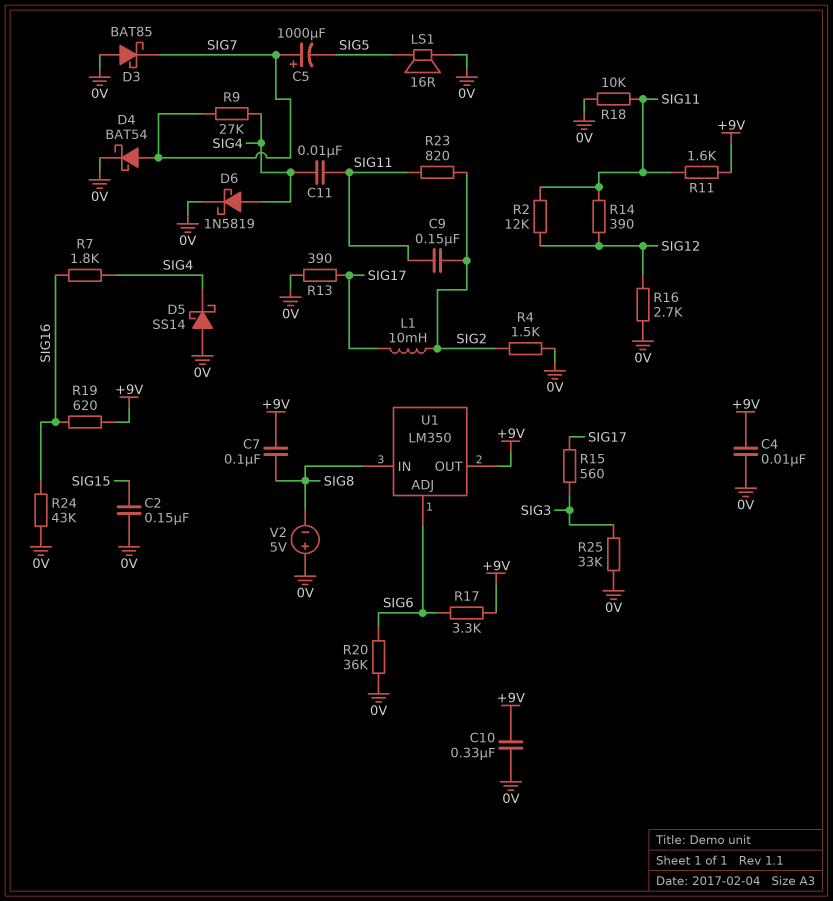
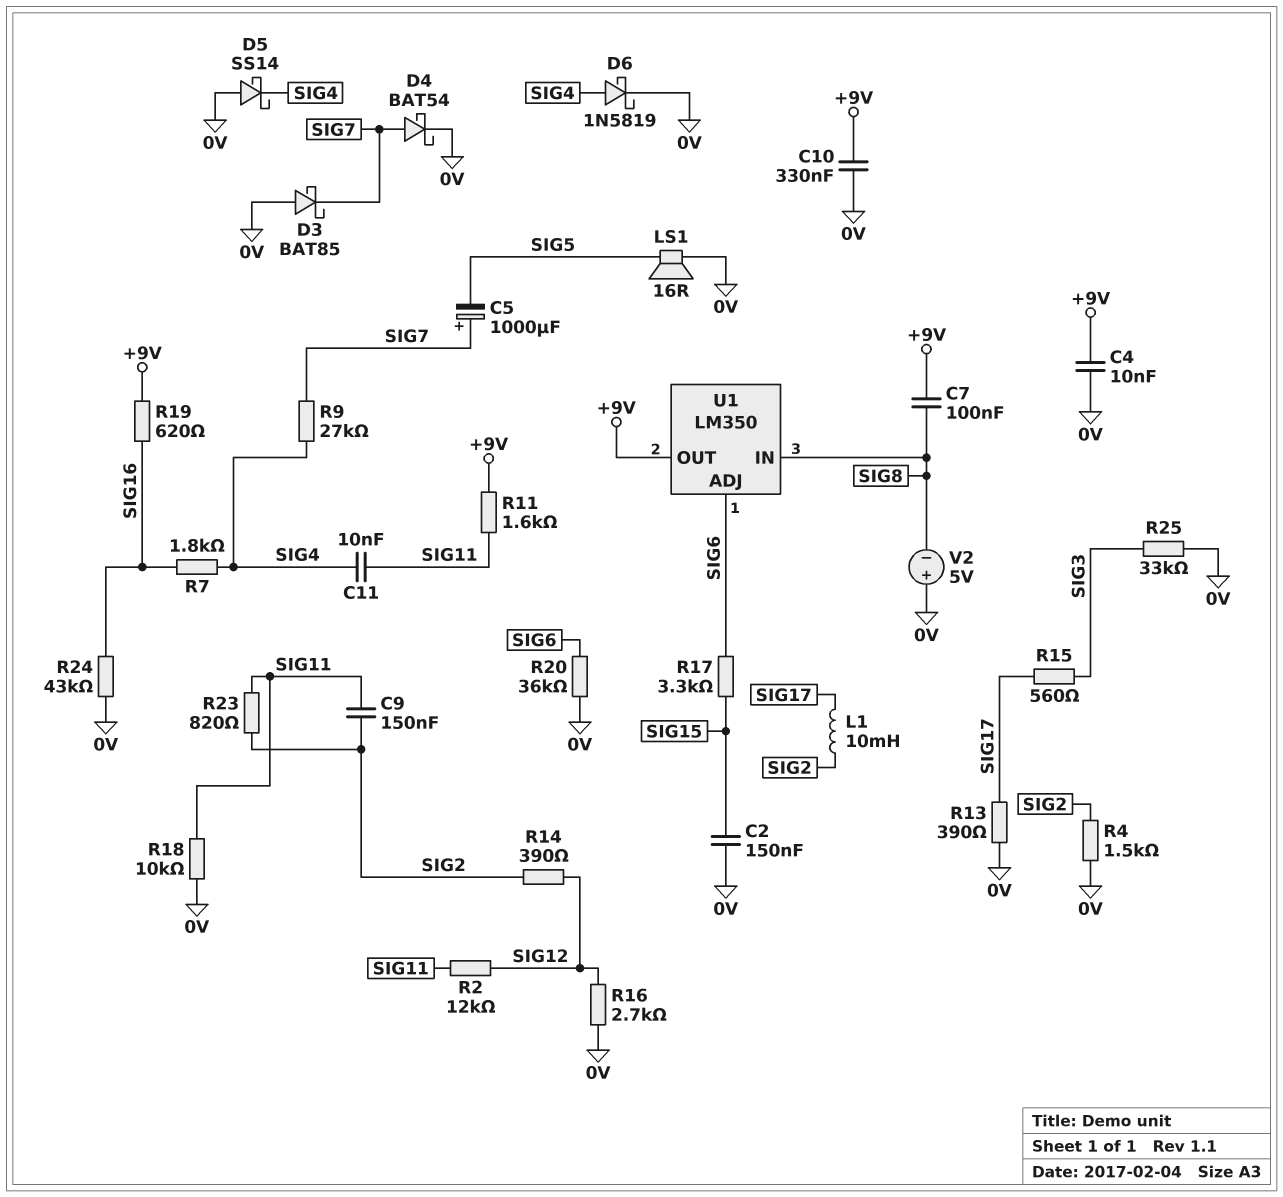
R14: 390 (SIG11, SIG12) -> 390 (SIG2, SIG12)
R17: 3.3k (+9V, SIG6) -> 3.3k (SIG6, SIG15)

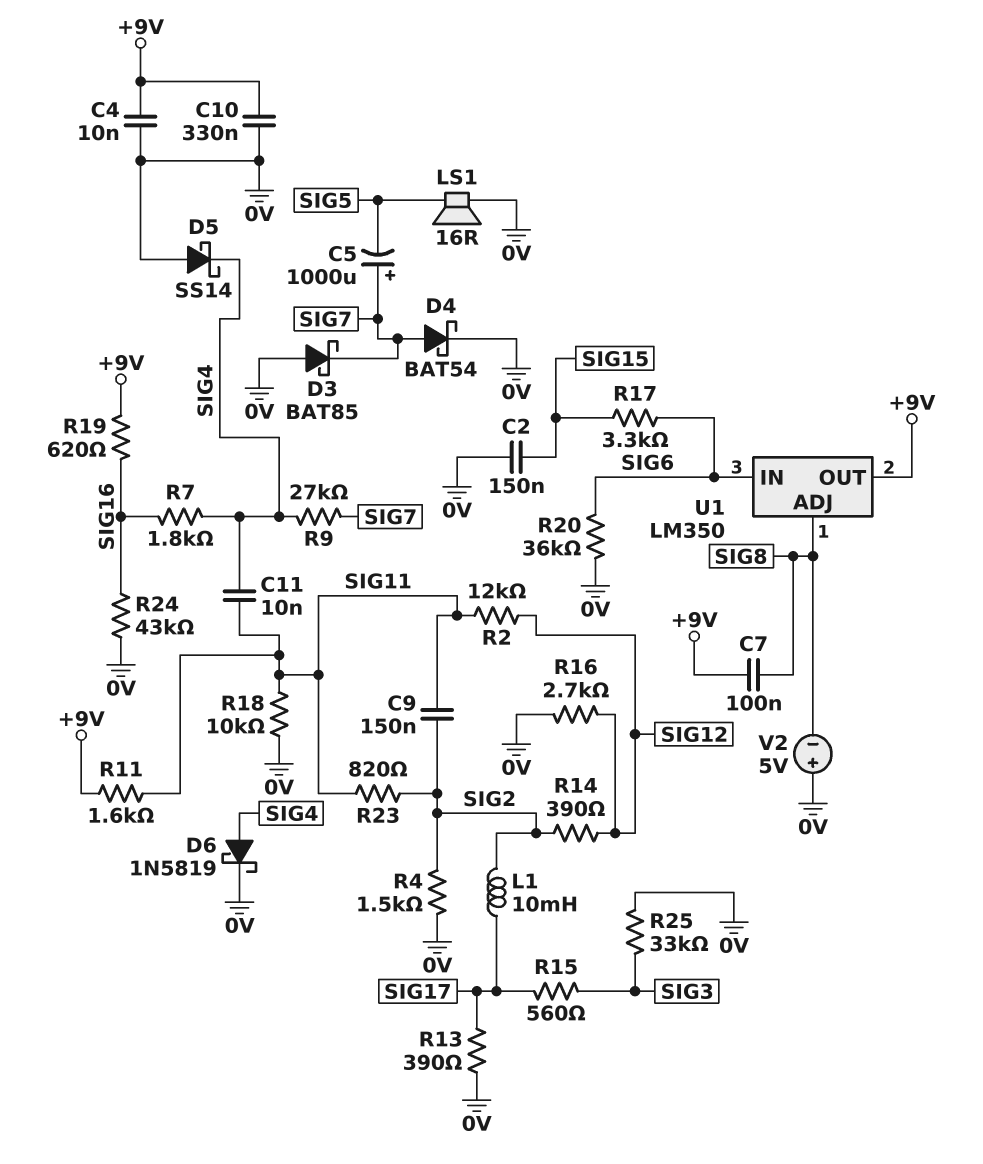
U1 pin ADJ: SIG6 -> SIG8
U1 pin IN: SIG8 -> SIG6

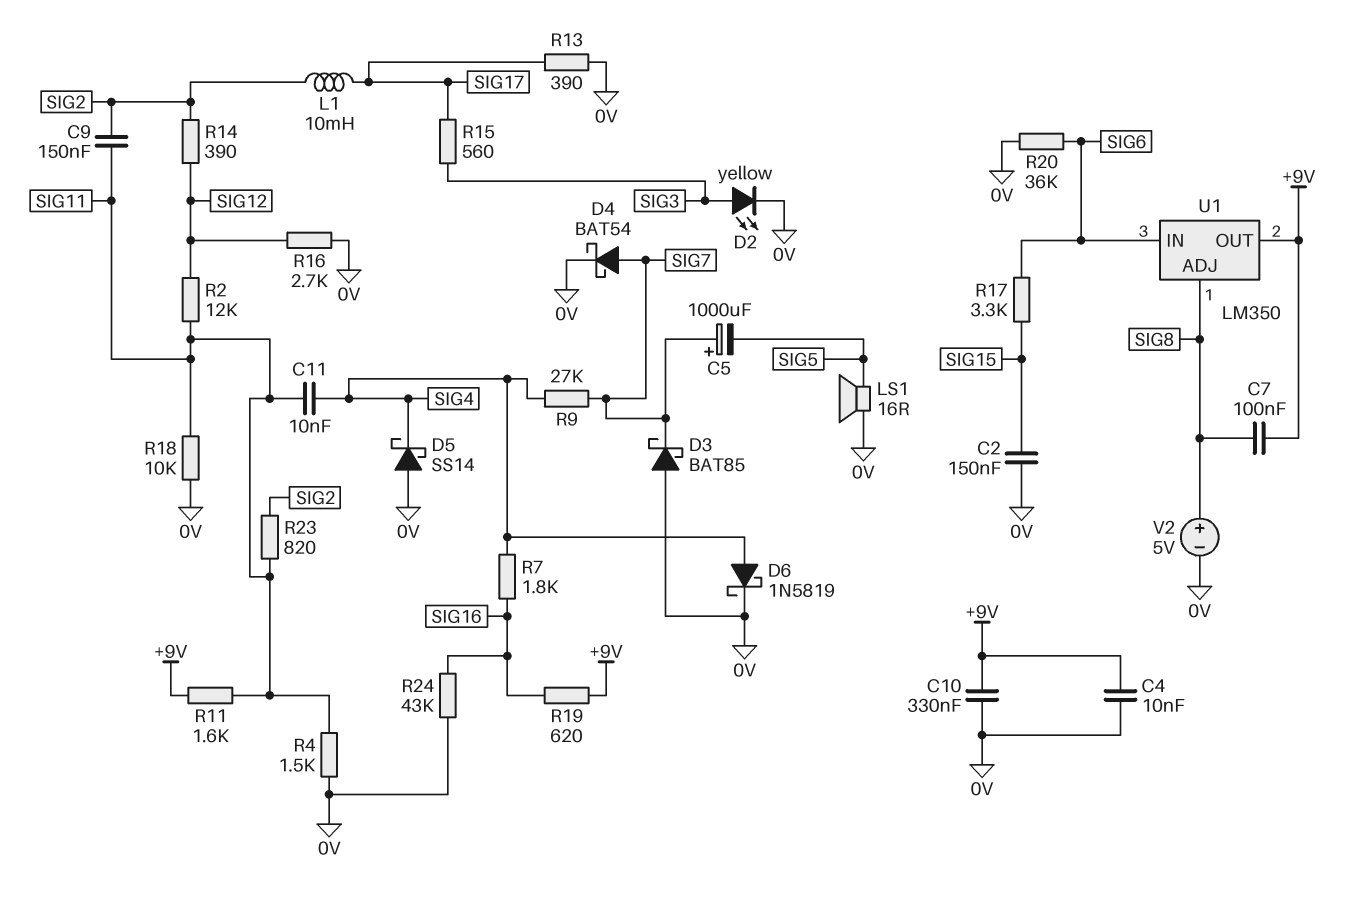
D2: none -> LED yellow (A SIG3, K 0V)
R4: 1.5k (0V, SIG2) -> 1.5k (0V, SIG11)
R25: 33k (0V, SIG3) -> none
V2: 5V (plus 0V, minus SIG8) -> 5V (plus SIG8, minus 0V)

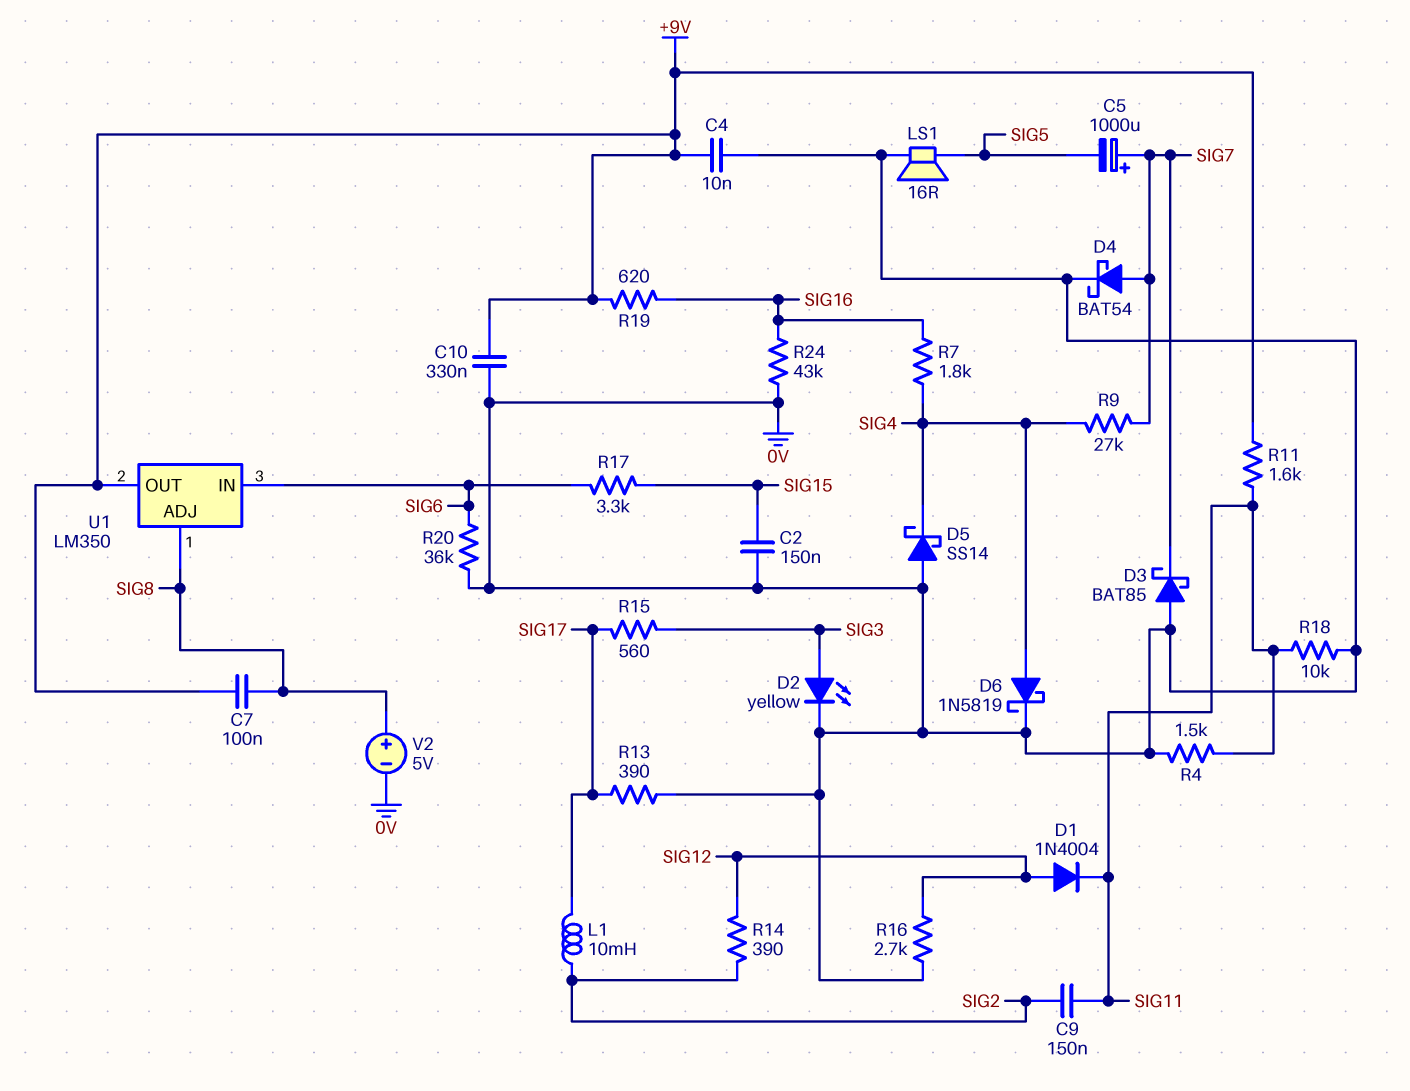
C11: 10nF (SIG4, SIG11) -> none
D1: none -> diode 1N4004 (A SIG12, K SIG11)
R2: 12k (SIG11, SIG12) -> none
R23: 820 (SIG2, SIG11) -> none

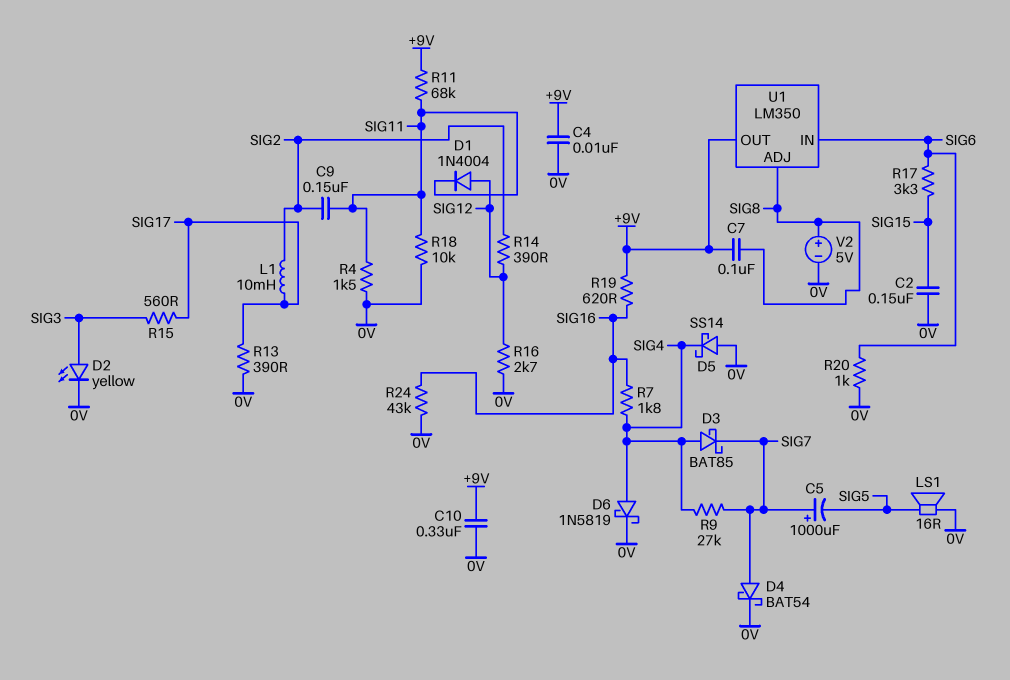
D3: schottky BAT85 (A 0V, K SIG7) -> schottky BAT85 (A SIG4, K SIG7)
R11: 1.6k (+9V, SIG11) -> 68k (+9V, SIG11)
R20: 36k (0V, SIG6) -> 1k (0V, SIG6)

